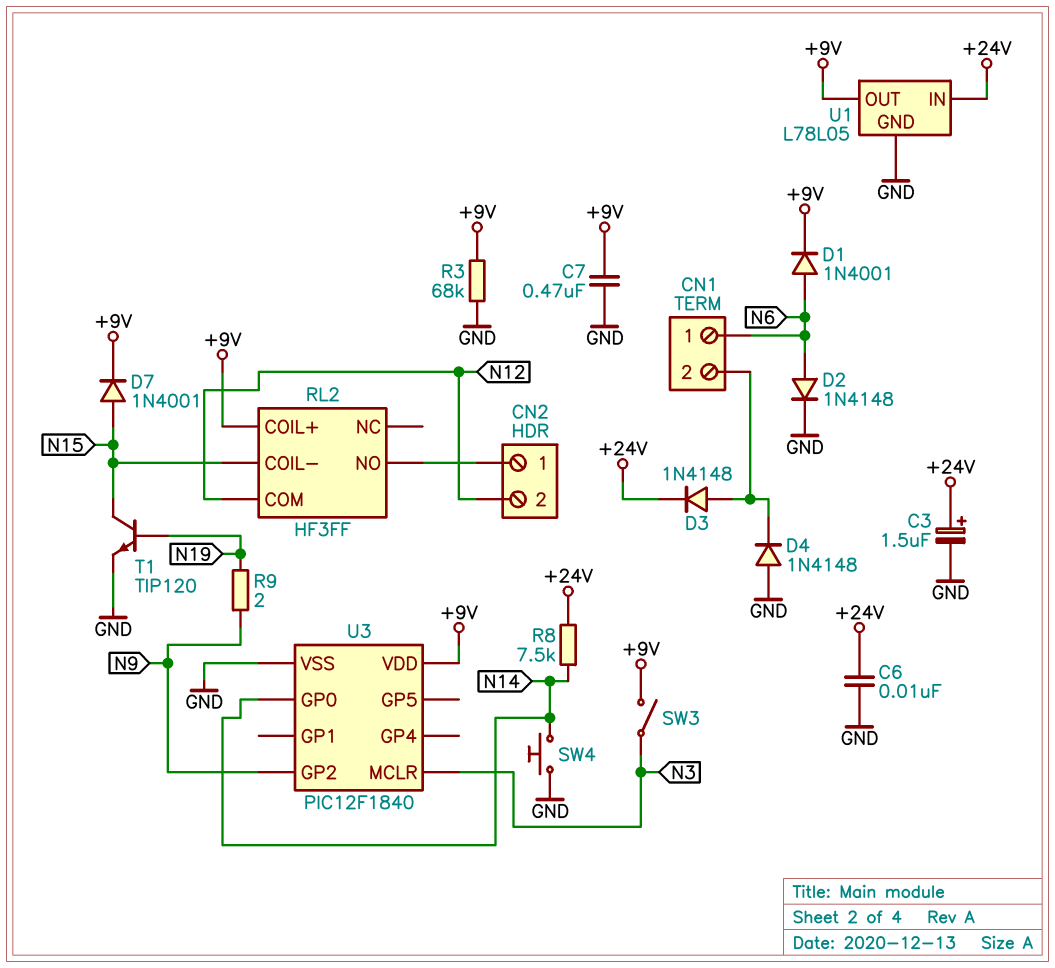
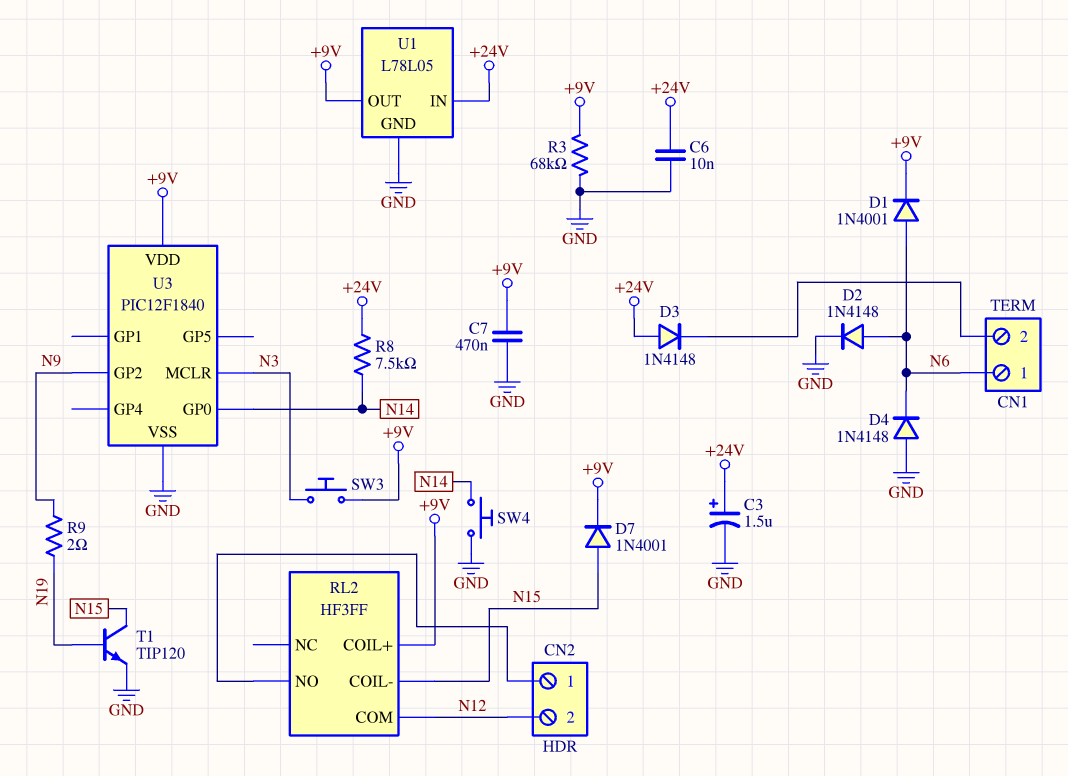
D3: diode 1N4148 (A CN1/2, K +24V) -> diode 1N4148 (A +24V, K CN1/2)
D4: diode 1N4148 (A GND, K CN1/2) -> diode 1N4148 (A GND, K N6)
SW3: switch (+9V, N3) -> button (+9V, N3)

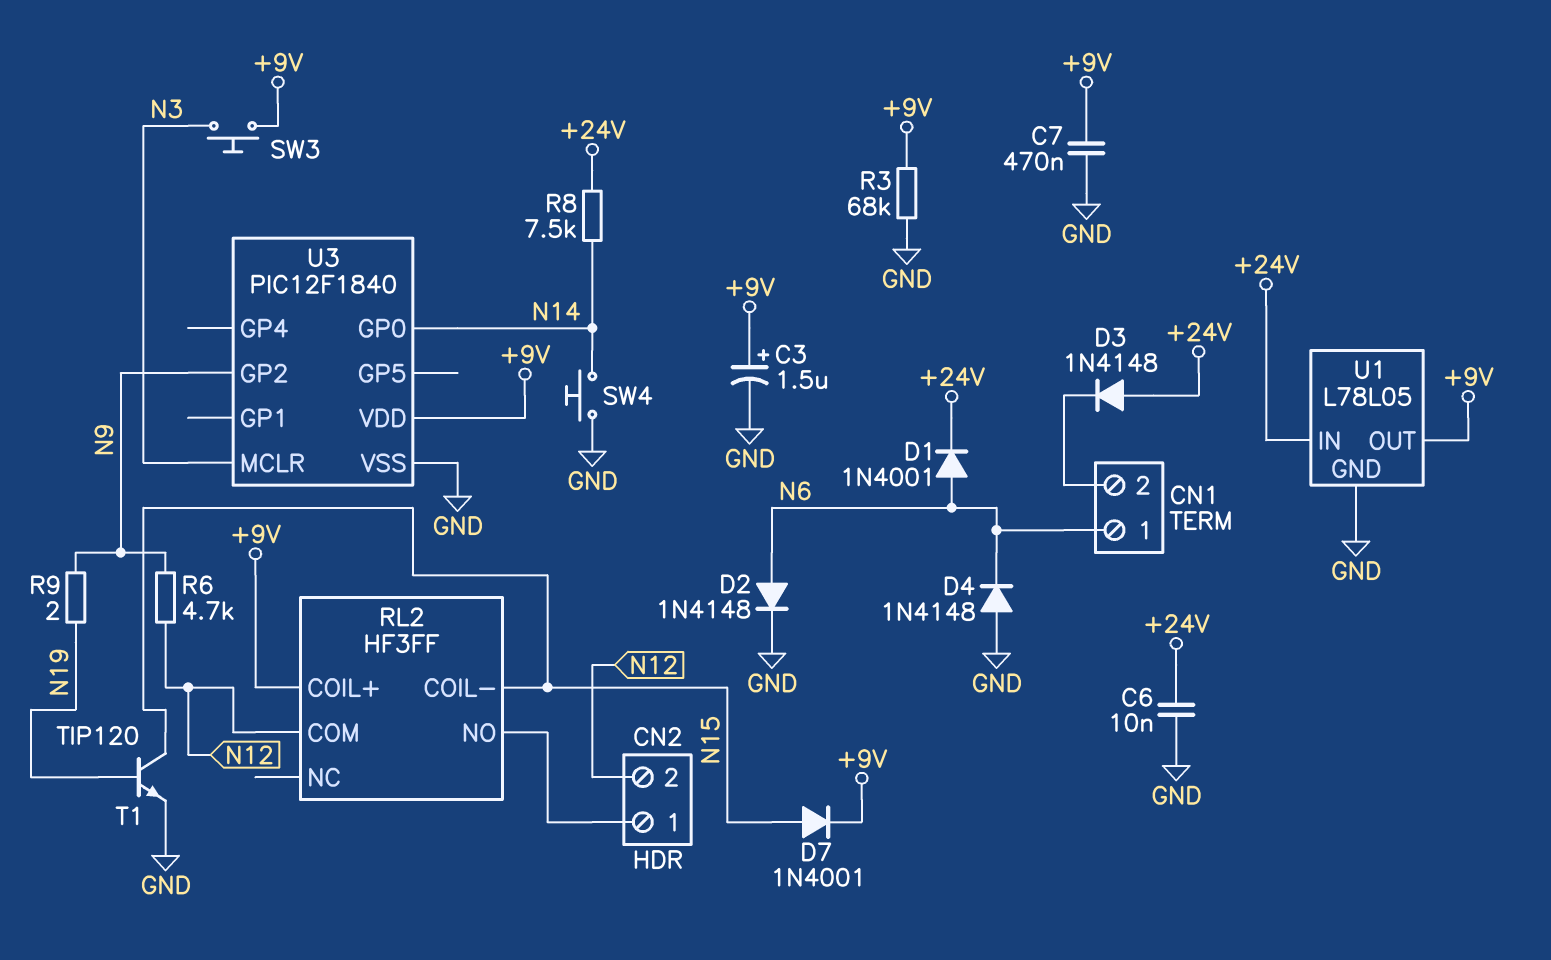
C3: 1.5uF (plus +24V, minus GND) -> 1.5uF (plus +9V, minus GND)
D1: diode 1N4001 (A N6, K +9V) -> diode 1N4001 (A N6, K +24V)
R6: none -> 4.7k (N9, N12)

